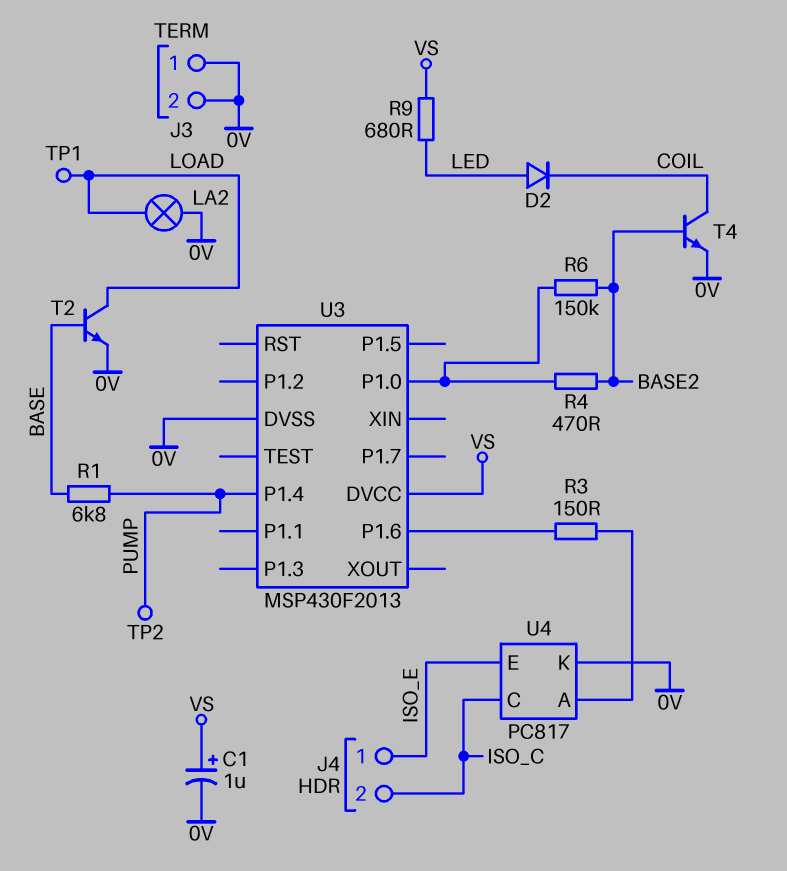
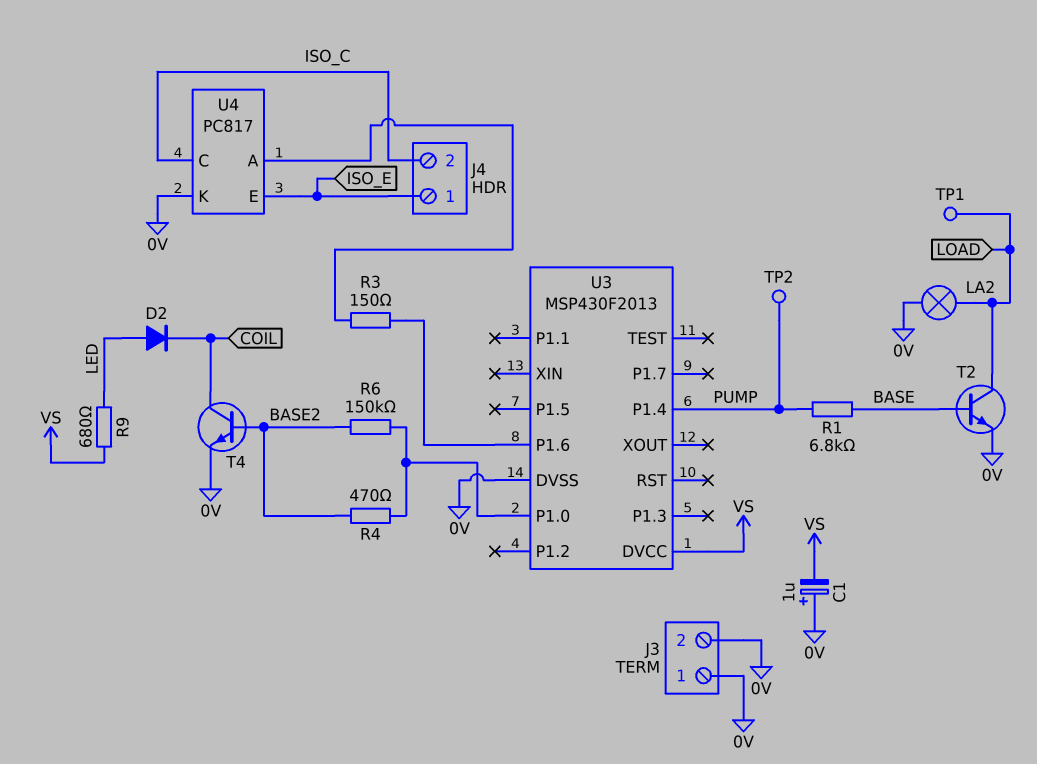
C1: 1uF (plus VS, minus 0V) -> 1uF (plus 0V, minus VS)

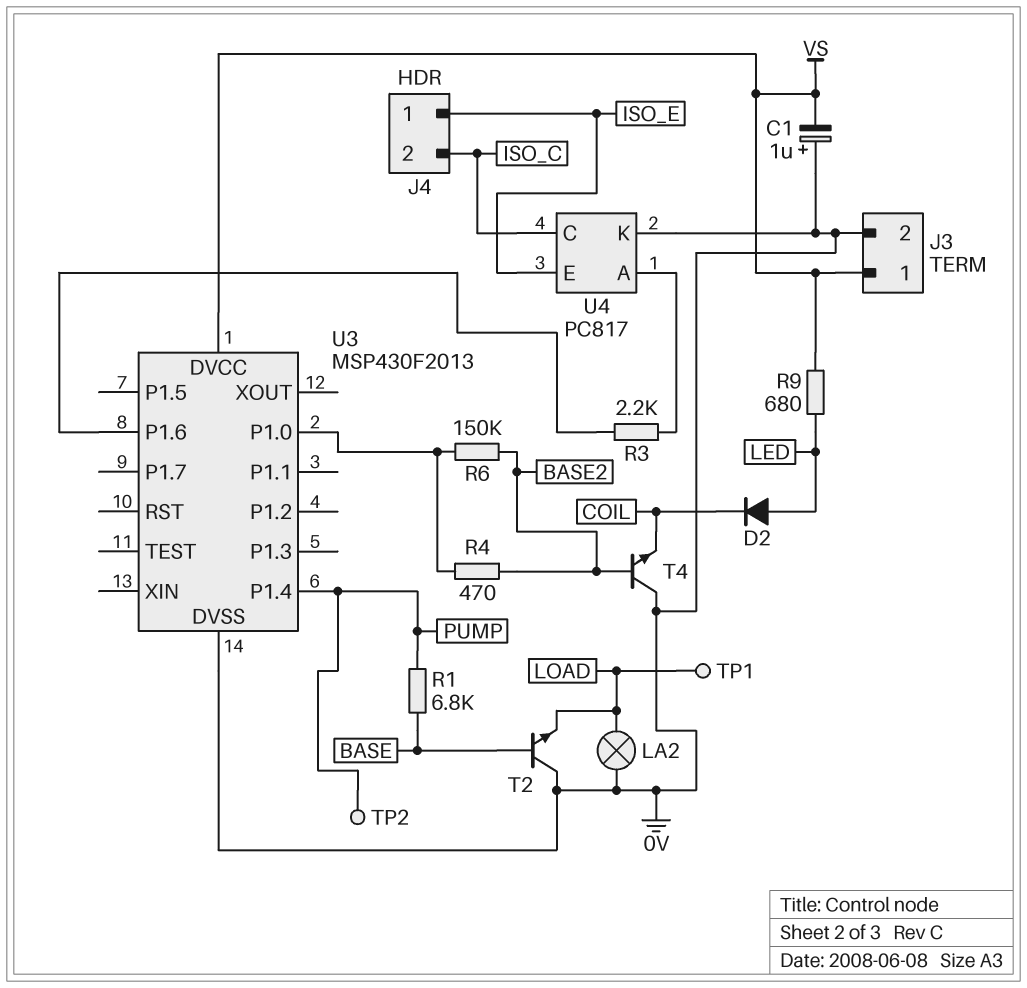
J3 pin 1: 0V -> VS
R3: 150 (U3/P1.6, U4/A) -> 2.2k (U3/P1.6, U4/A)
T2: NPN (B BASE, C LOAD, E 0V) -> NPN (B BASE, C 0V, E LOAD)
T4: NPN (B BASE2, C COIL, E 0V) -> NPN (B BASE2, C 0V, E COIL)

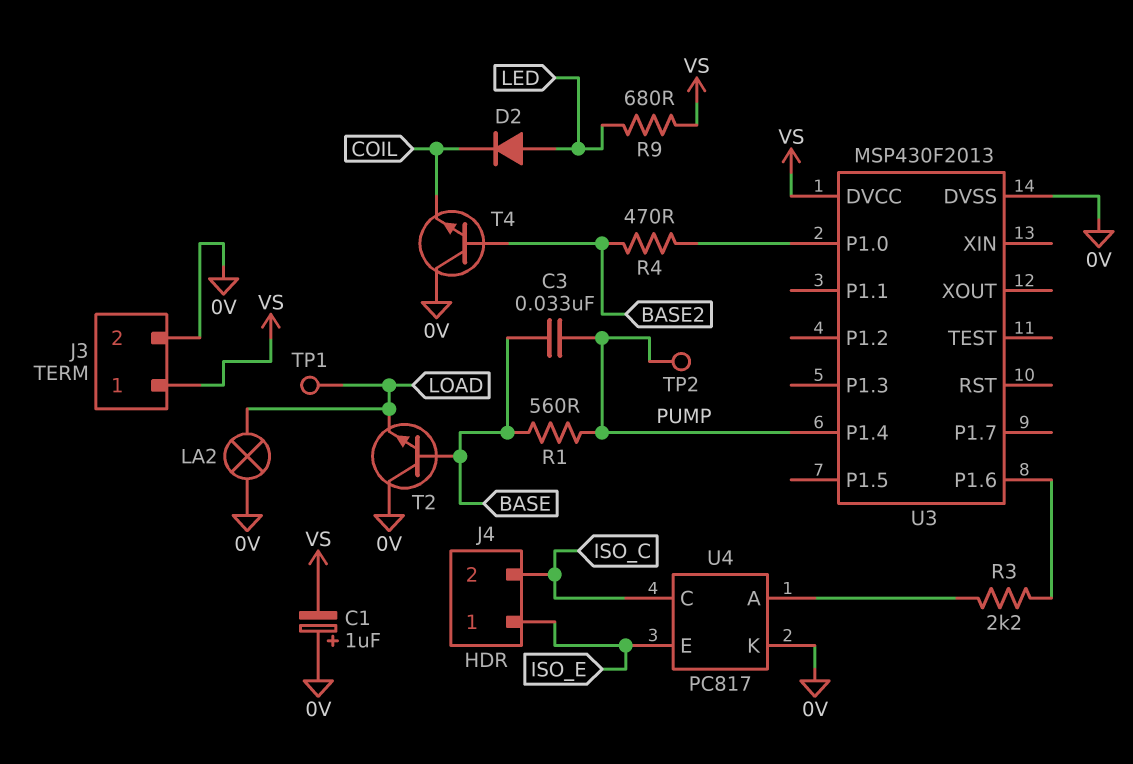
C3: none -> 33nF (BASE, PUMP)
R1: 6.8k (BASE, PUMP) -> 560 (BASE, PUMP)
R6: 150k (BASE2, U3/P1.0) -> none

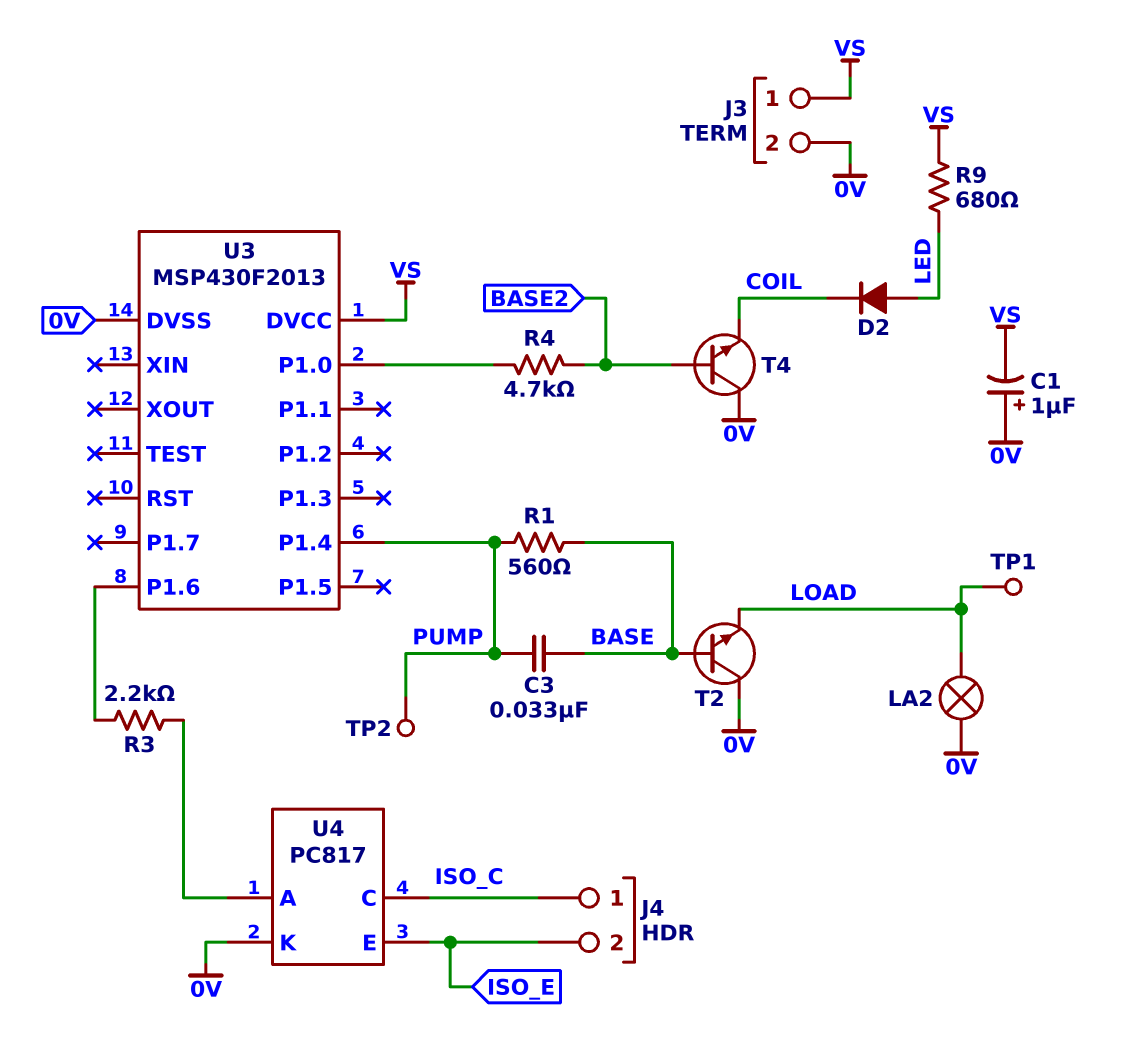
J4 pin 1: ISO_E -> ISO_C
J4 pin 2: ISO_C -> ISO_E
R4: 470 (BASE2, U3/P1.0) -> 4.7k (BASE2, U3/P1.0)

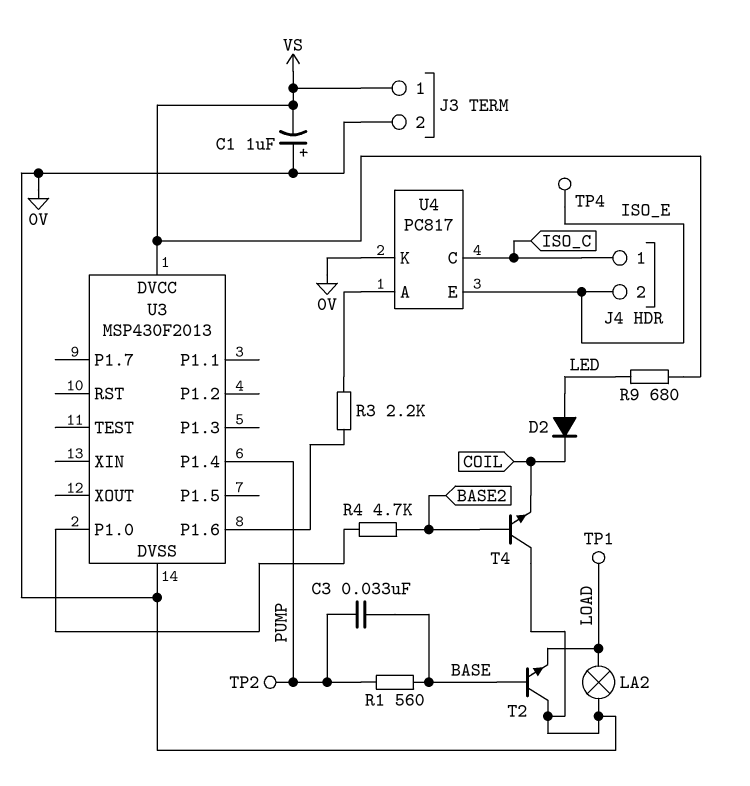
TP4: none -> test point (ISO_E)

